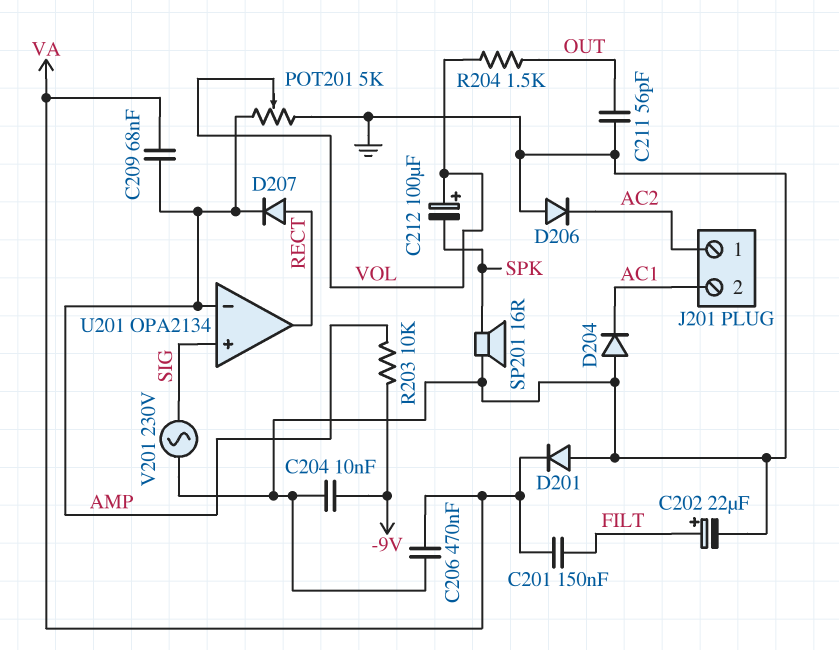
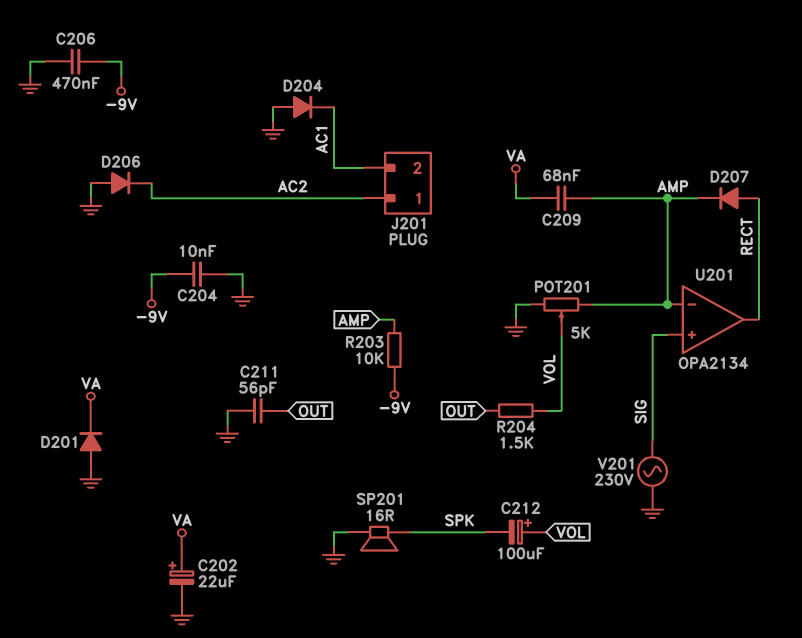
C201: 150nF (FILT, VA) -> none
C202: 22uF (plus FILT, minus GND) -> 22uF (plus VA, minus GND)
C206: 470nF (GND, VA) -> 470nF (-9V, GND)

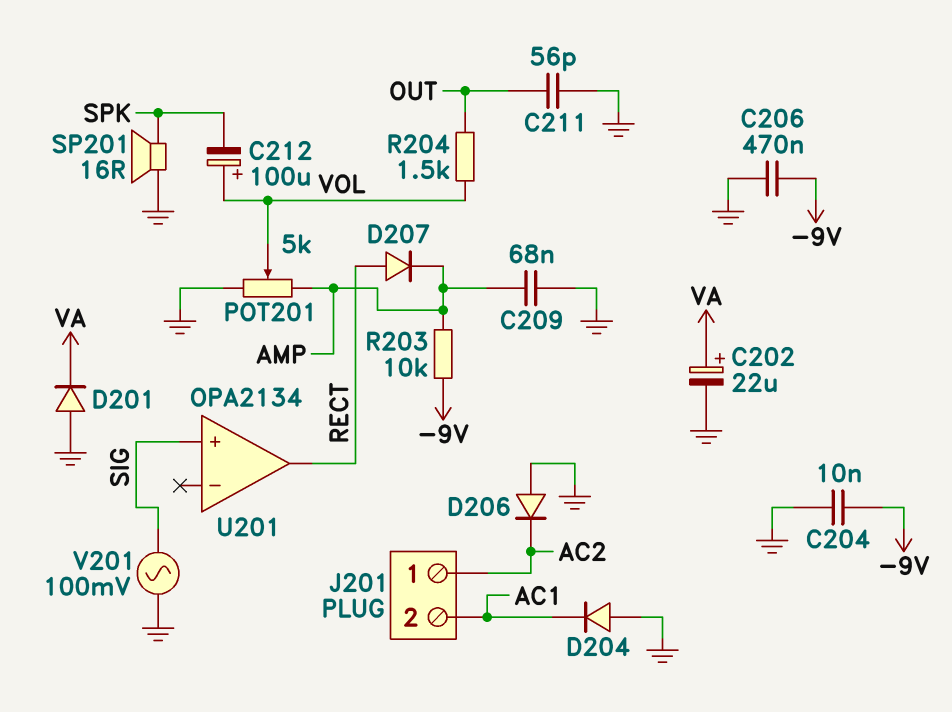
C209: 68nF (AMP, VA) -> 68nF (AMP, GND)
U201 pin in-: AMP -> none
V201: AC 230V (GND, SIG) -> AC 100mV (GND, SIG)

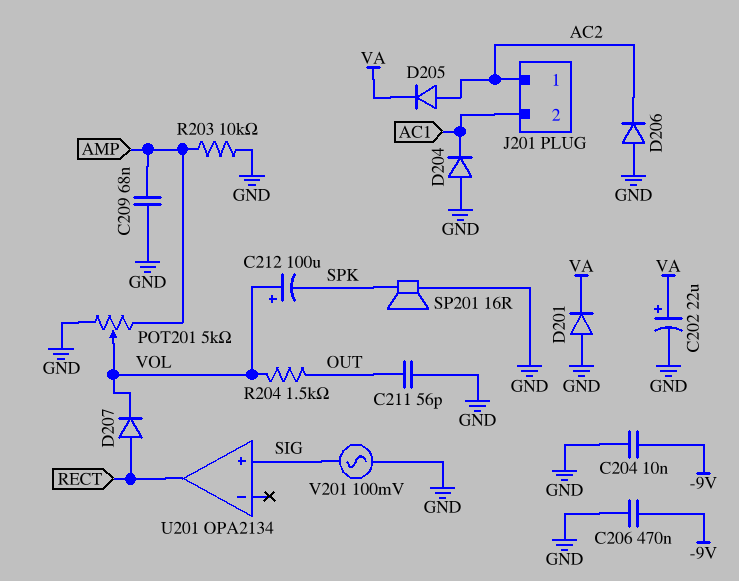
D205: none -> diode (A AC2, K VA)
D207: diode (A RECT, K AMP) -> diode (A RECT, K VOL)
R203: 10k (-9V, AMP) -> 10k (AMP, GND)

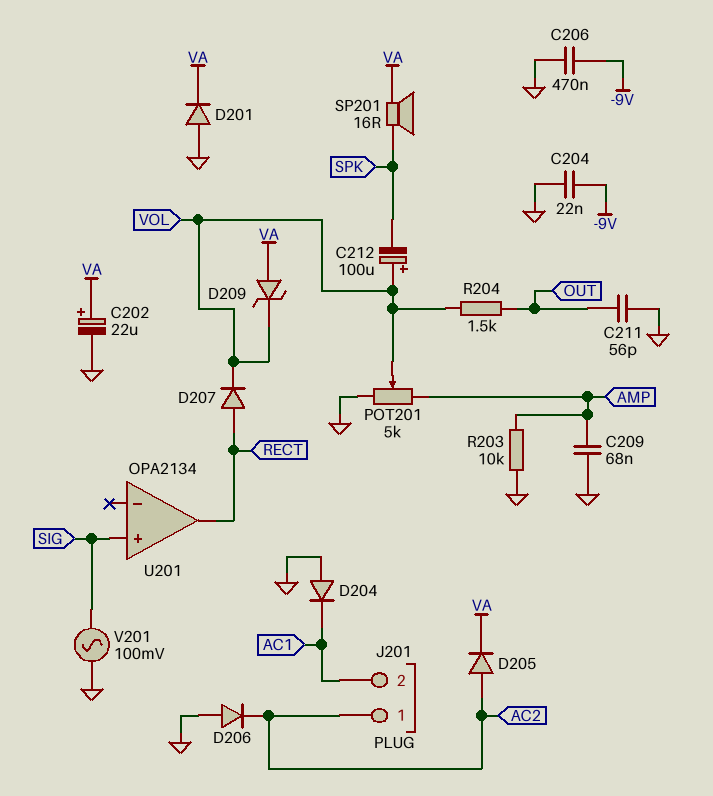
C204: 10nF (-9V, GND) -> 22nF (-9V, GND)
D209: none -> zener (A VA, K VOL)
SP201: speaker 16R (GND, SPK) -> speaker 16R (SPK, VA)

